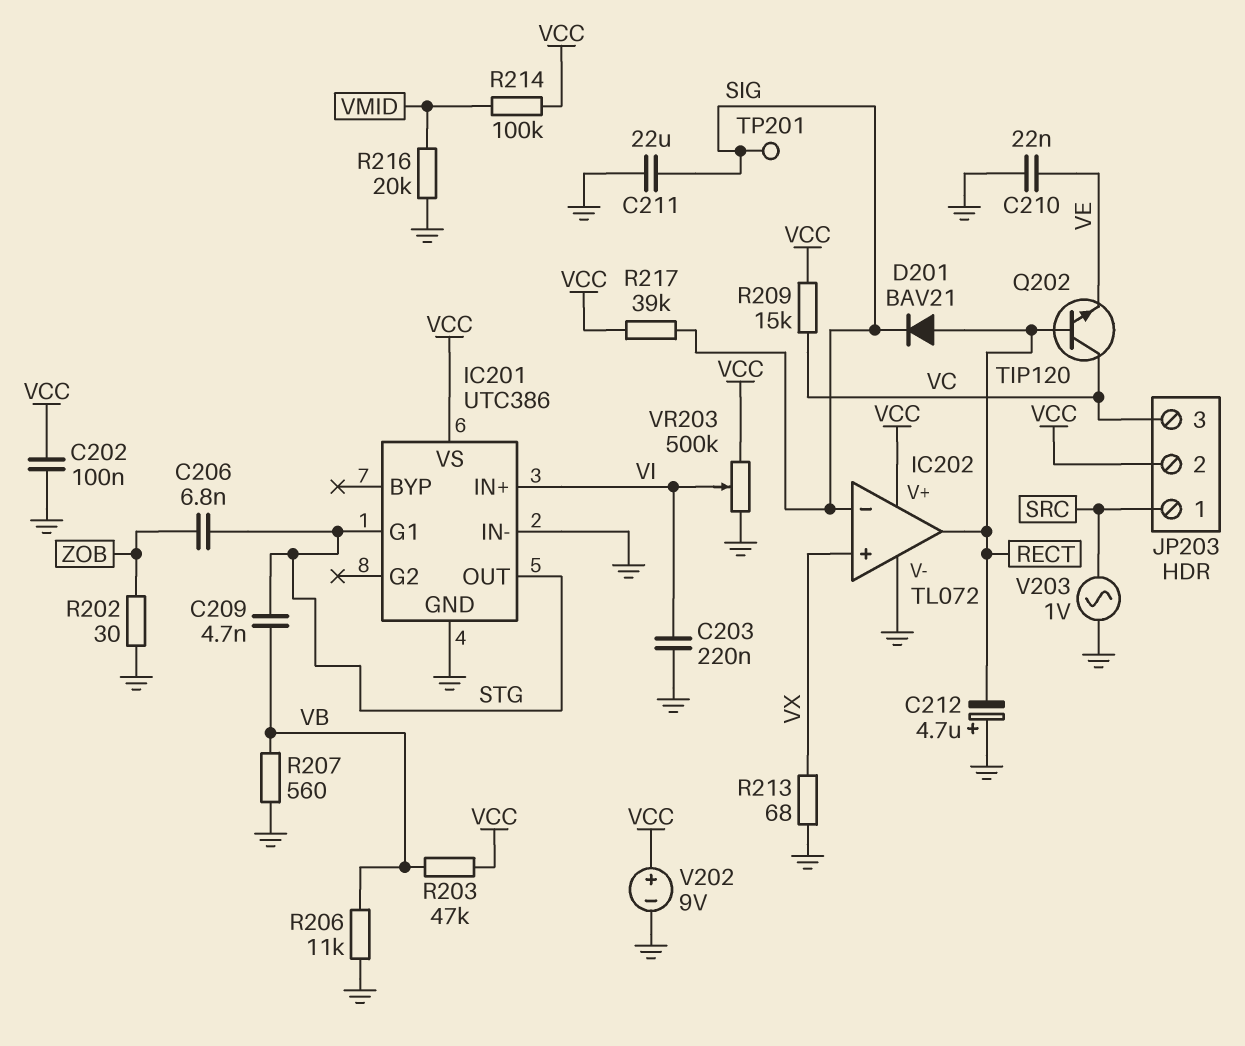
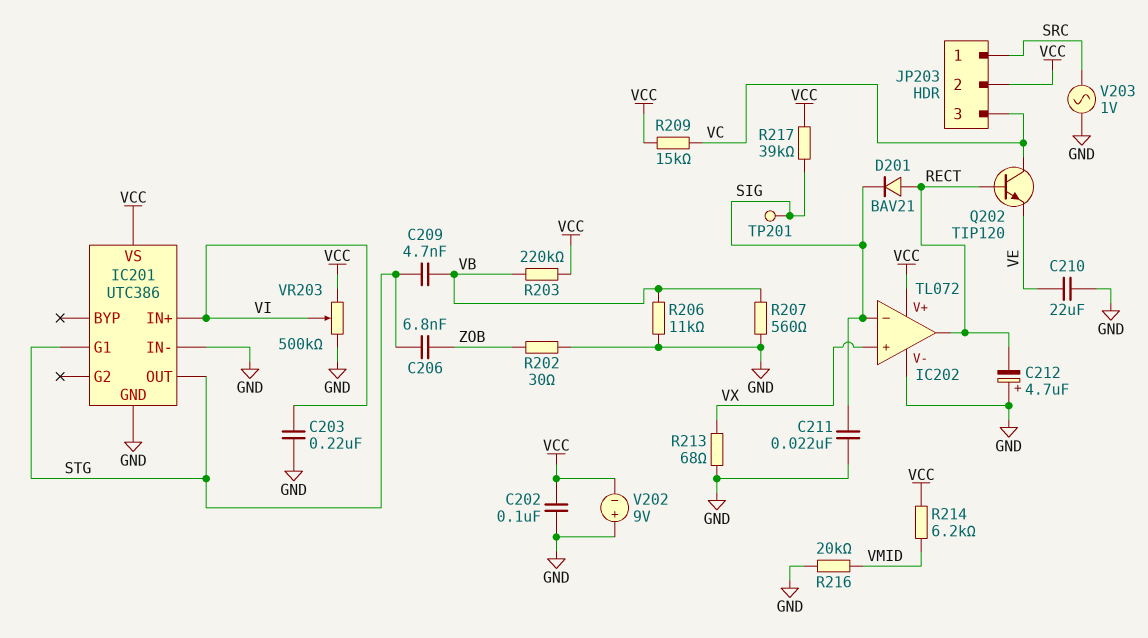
C210: 22nF (GND, VE) -> 22uF (GND, VE)
C211: 22uF (GND, SIG) -> 22nF (GND, SIG)
R203: 47k (VB, VCC) -> 220k (VB, VCC)
R214: 100k (VCC, VMID) -> 6.2k (VCC, VMID)
V202: 9V (plus VCC, minus GND) -> 9V (plus GND, minus VCC)

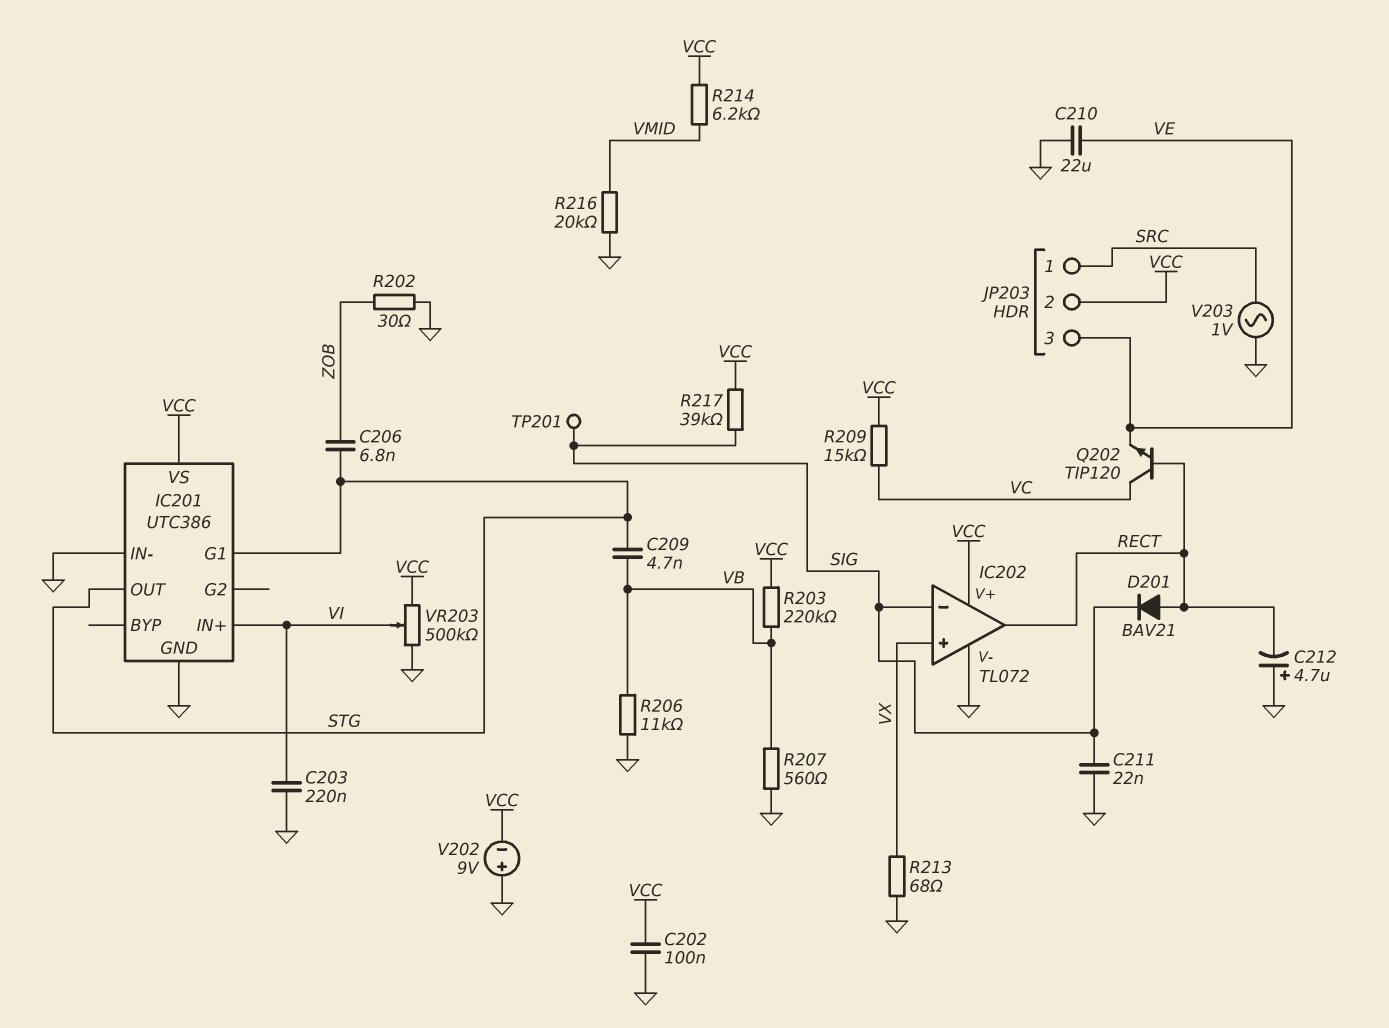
JP203 pin 3: VC -> VE

